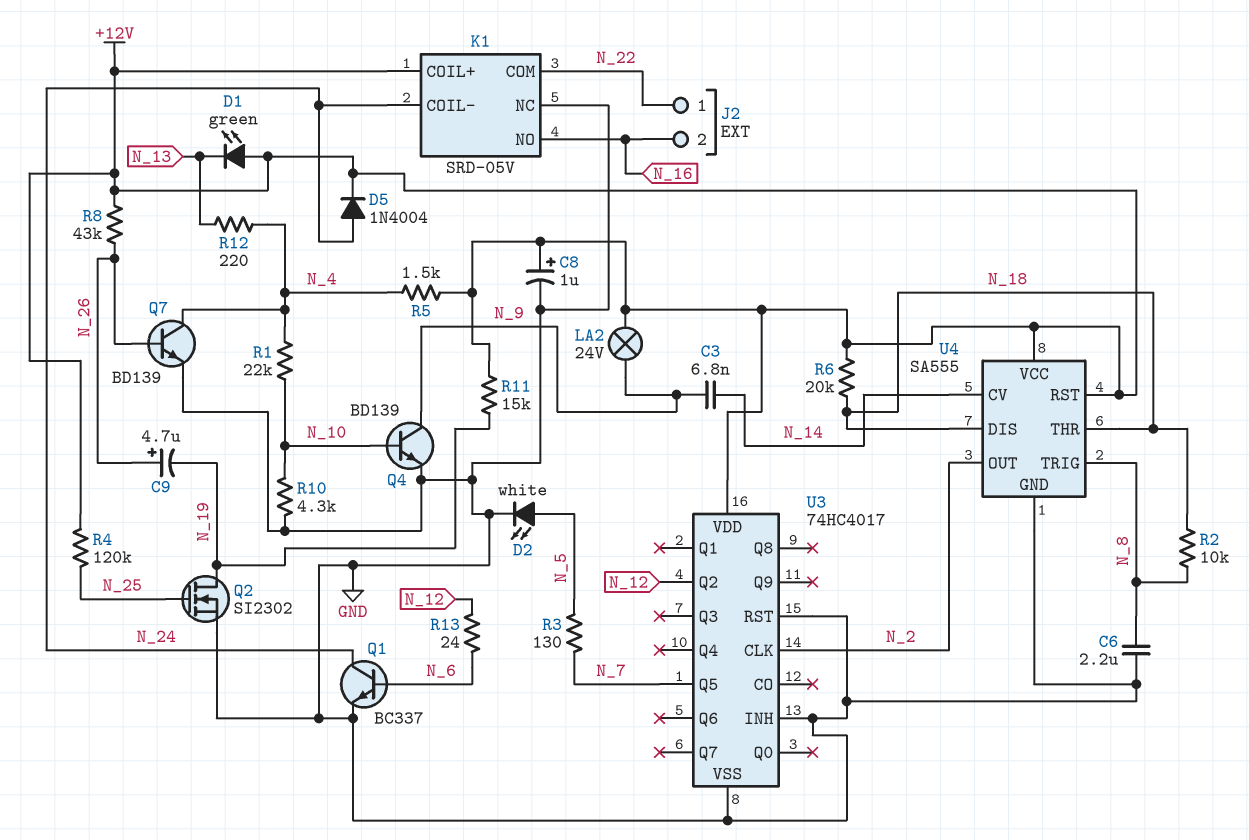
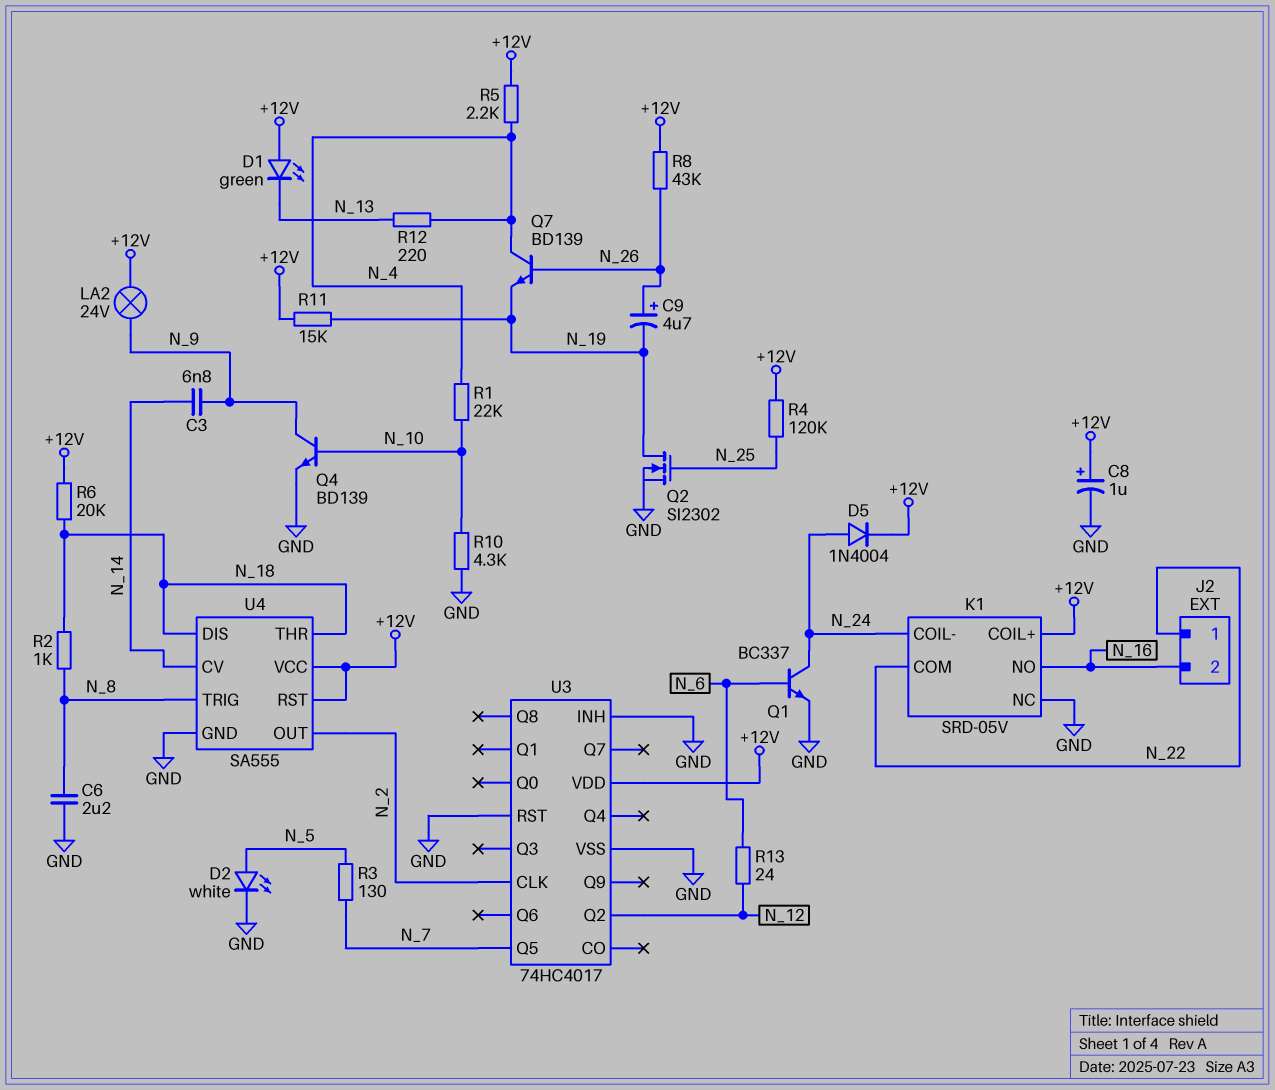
Q7: NPN BD139 (B N_26, C N_4, E GND) -> NPN BD139 (B N_26, C N_4, E N_19)
R2: 10k (N_8, N_18) -> 1k (N_8, N_18)
R5: 1.5k (+12V, N_4) -> 2.2k (+12V, N_4)

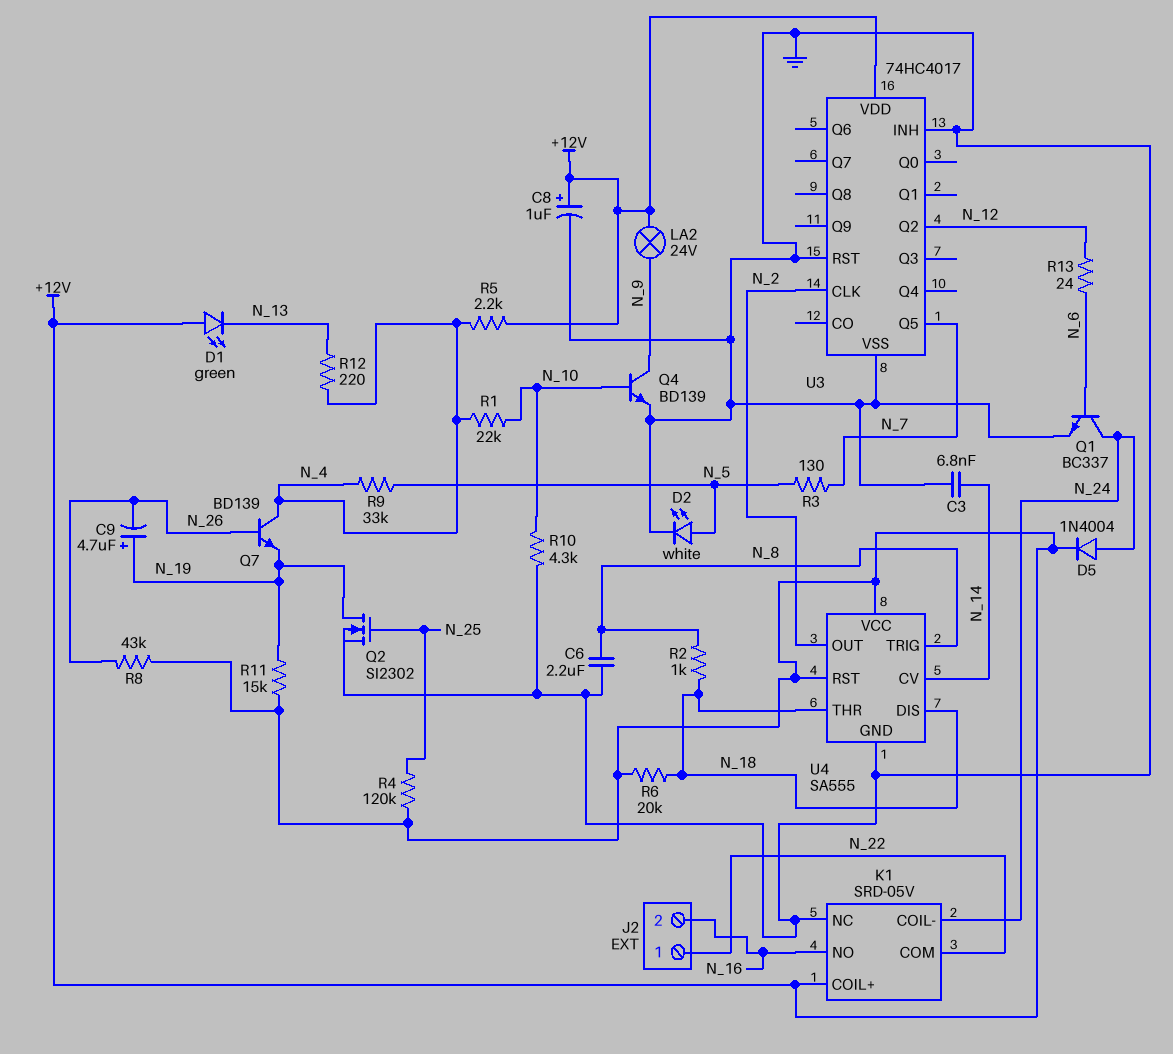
C3: 6.8nF (N_9, N_14) -> 6.8nF (GND, N_14)
C9: 4.7uF (plus N_26, minus N_19) -> 4.7uF (plus N_19, minus N_26)
R9: none -> 33k (N_4, N_5)

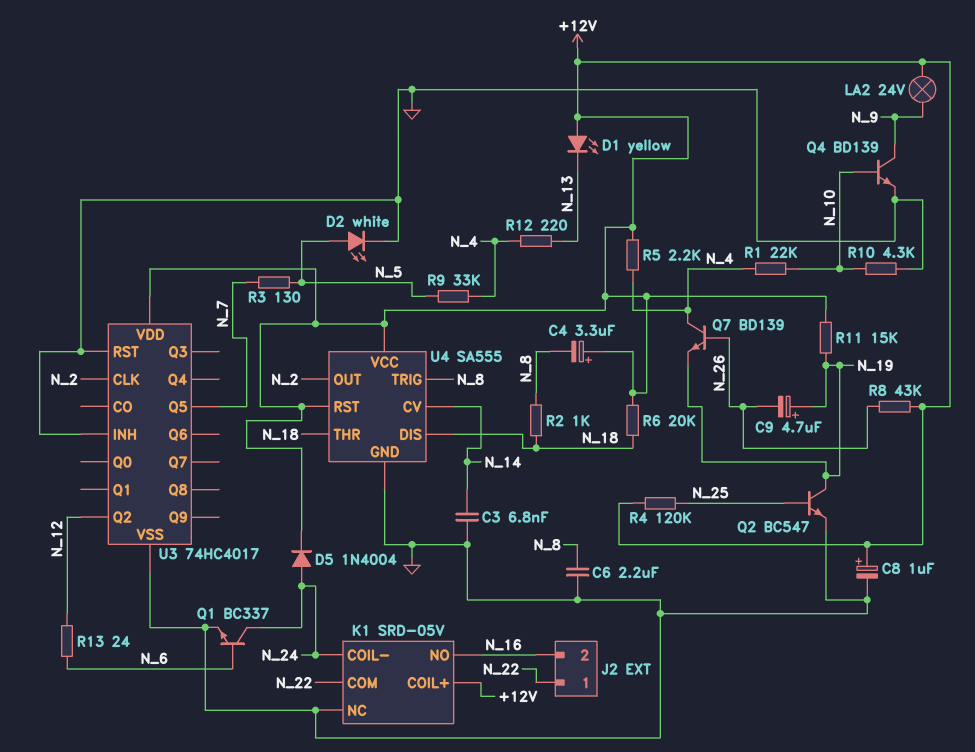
C4: none -> 3.3uF (plus +12V, minus N_8)
D1: LED green (A +12V, K N_13) -> LED yellow (A +12V, K N_13)
Q2: NMOS SI2302 (G N_25, D N_19, S GND) -> NPN BC547 (B N_25, C N_19, E GND)

